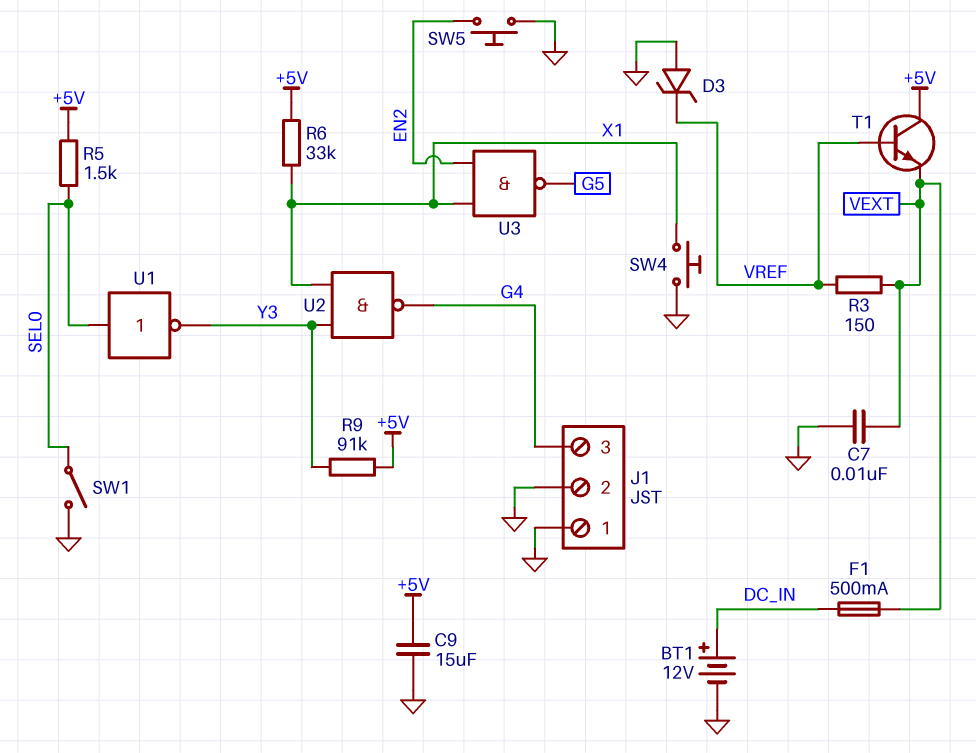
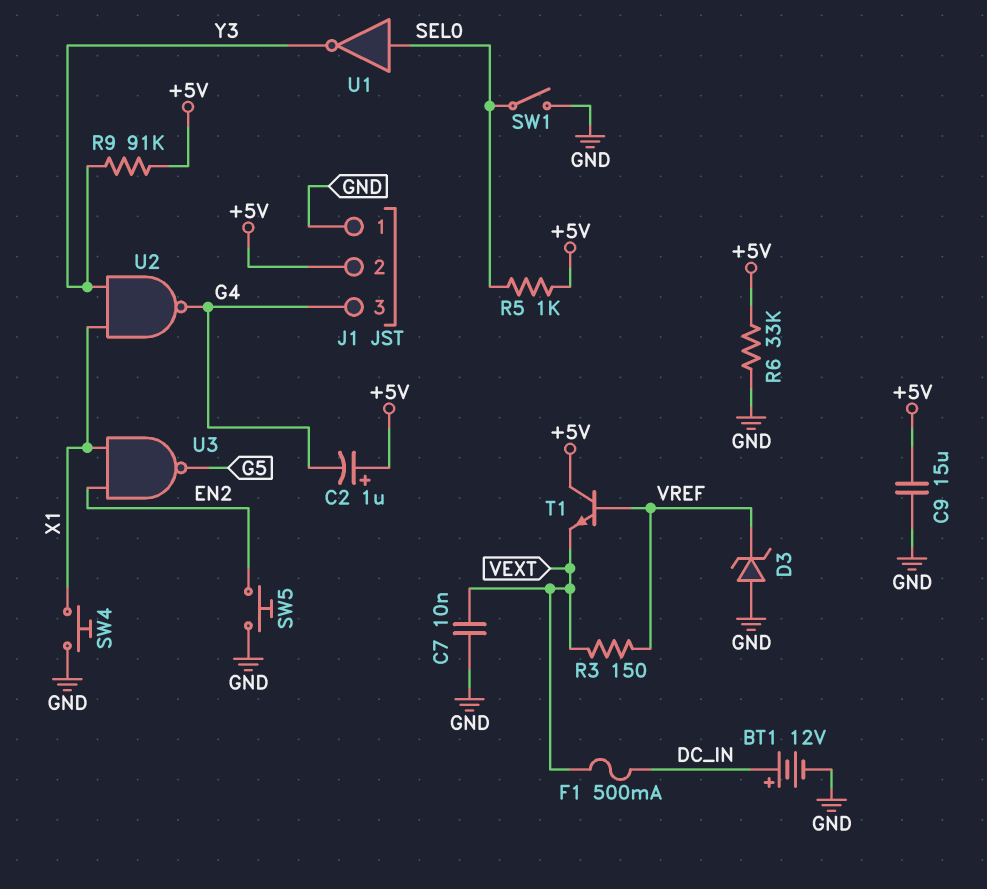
C2: none -> 1uF (plus +5V, minus G4)
J1 pin 2: GND -> +5V
R5: 1.5k (+5V, SEL0) -> 1k (+5V, SEL0)
R6: 33k (+5V, X1) -> 33k (+5V, GND)

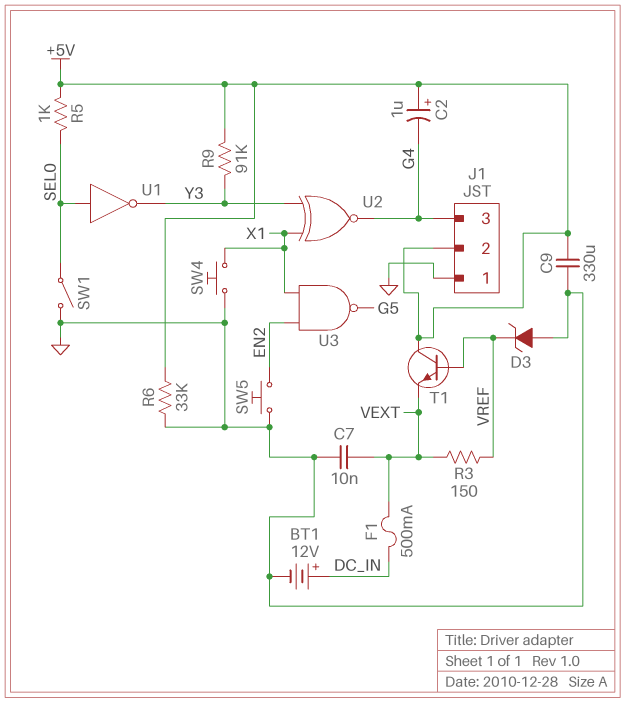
C9: 15uF (+5V, GND) -> 330uF (+5V, GND)
U2: NAND (in X1, in Y3, out G4) -> XNOR (in X1, in Y3, out G4)

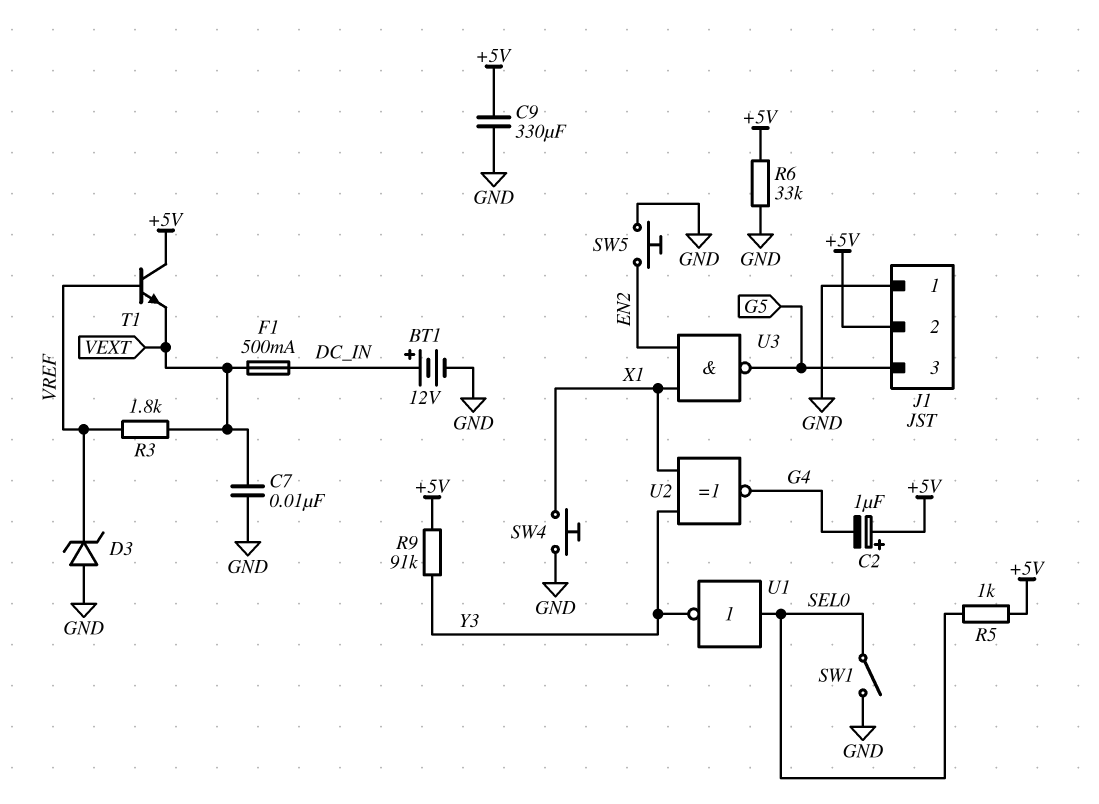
J1 pin 3: G4 -> G5
R3: 150 (VEXT, VREF) -> 1.8k (VEXT, VREF)

